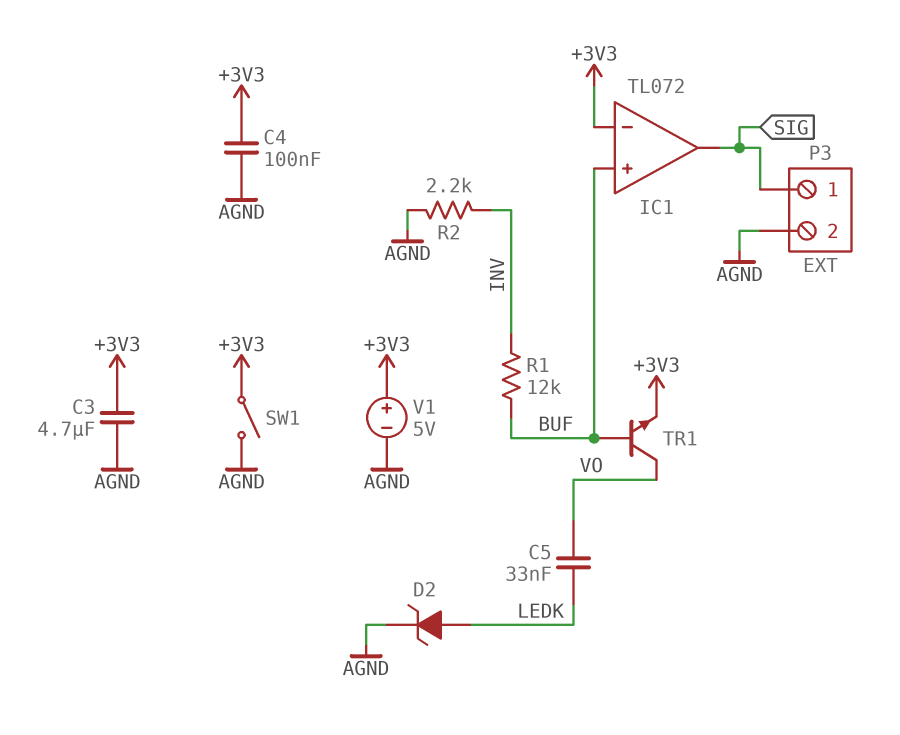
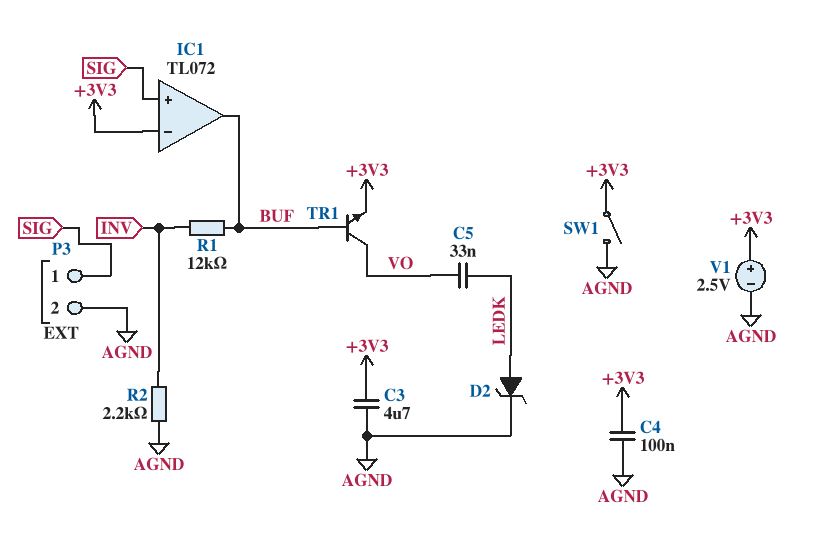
IC1 pin in+: BUF -> SIG
IC1 pin out: SIG -> BUF
V1: 5V (plus +3V3, minus AGND) -> 2.5V (plus +3V3, minus AGND)

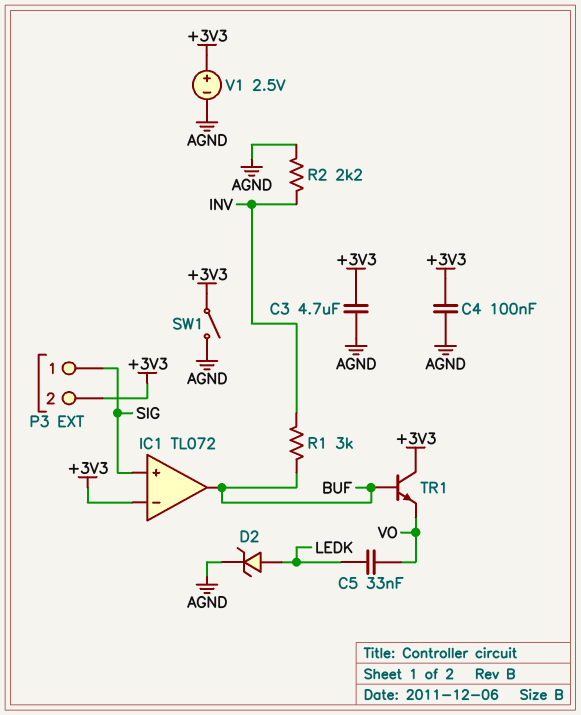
P3 pin 2: AGND -> +3V3
R1: 12k (BUF, INV) -> 3k (BUF, INV)
TR1: NPN (B BUF, C VO, E +3V3) -> NPN (B BUF, C +3V3, E VO)

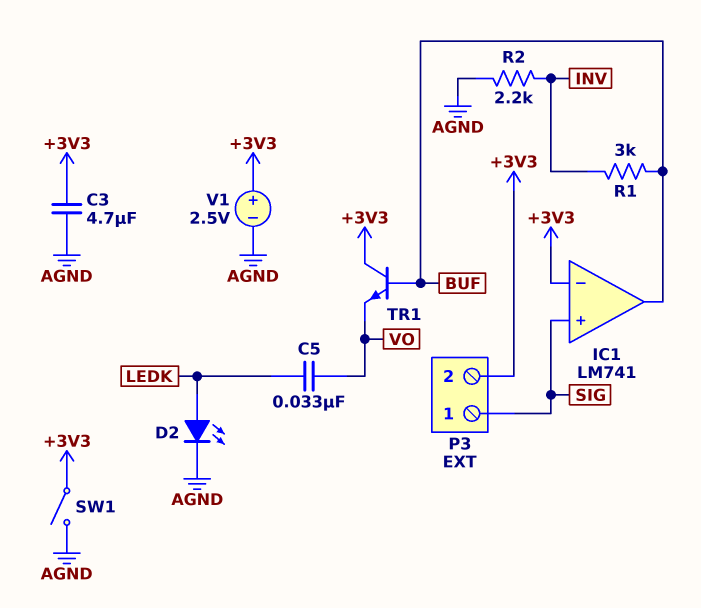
C4: 100nF (+3V3, AGND) -> none
D2: zener (A LEDK, K AGND) -> LED (A LEDK, K AGND)
IC1: TL072 -> LM741

